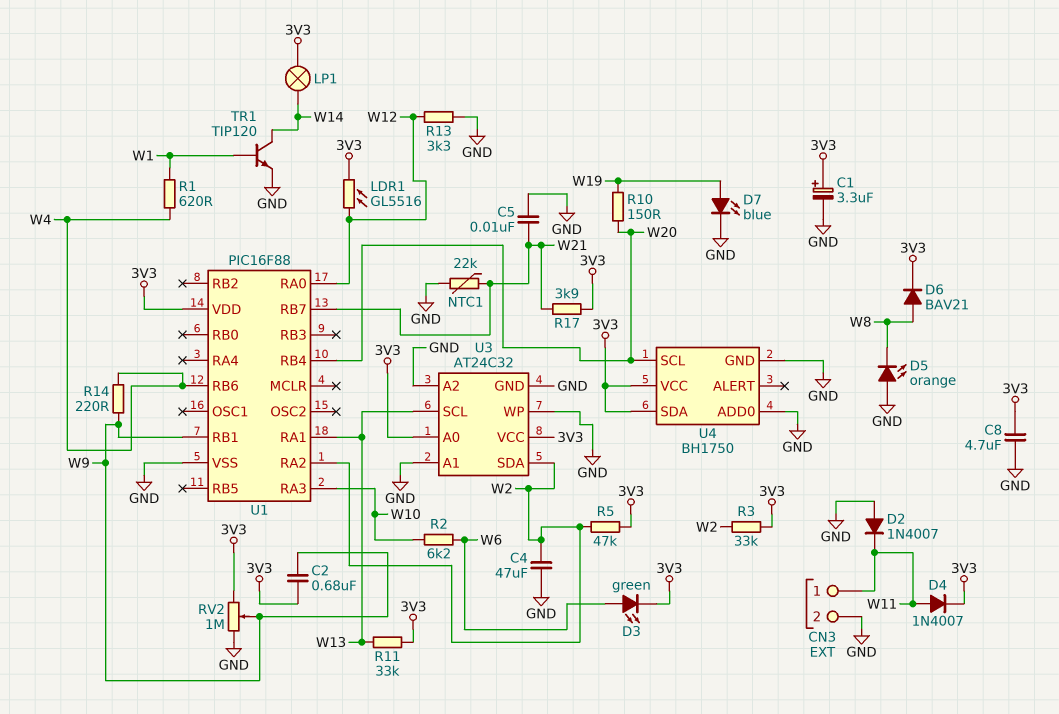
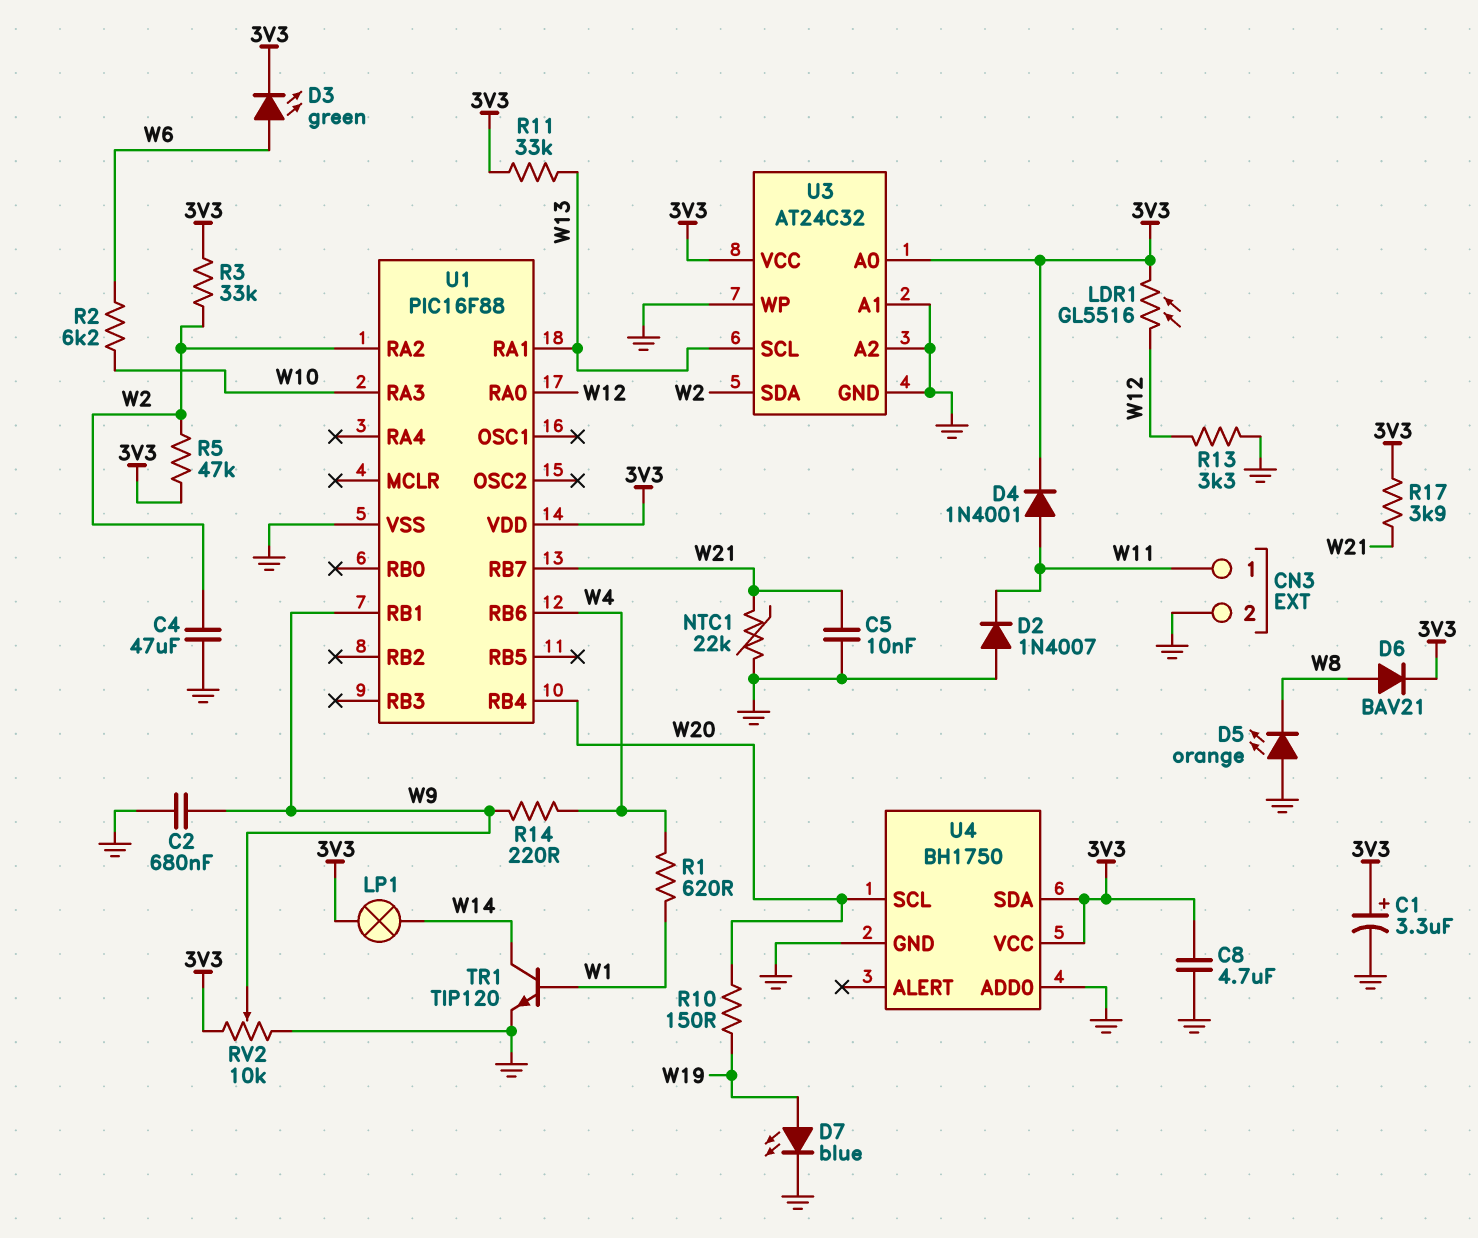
C2: 680nF (3V3, W9) -> 680nF (GND, W9)
D4: diode 1N4007 (A W11, K 3V3) -> diode 1N4001 (A W11, K 3V3)
RV2: 1M (3V3, GND, wiper W9) -> 10k (3V3, GND, wiper W9)

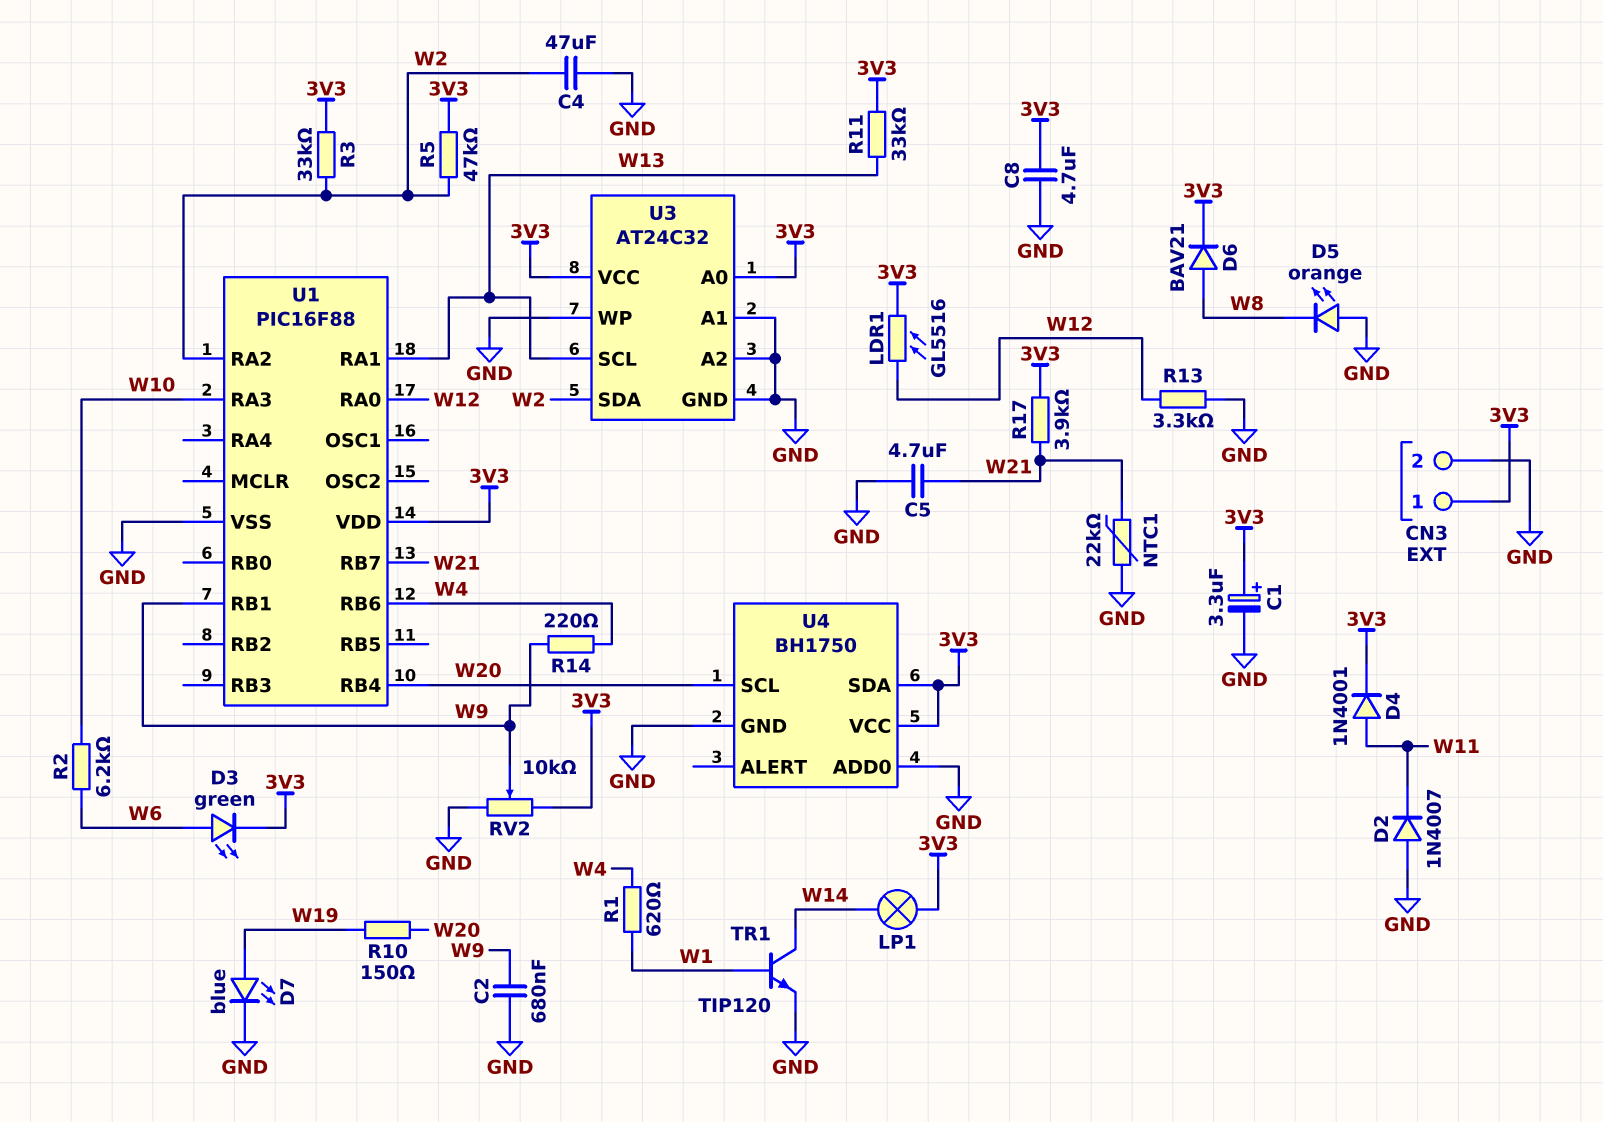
C5: 10nF (GND, W21) -> 4.7uF (GND, W21)
CN3 pin 1: W11 -> 3V3

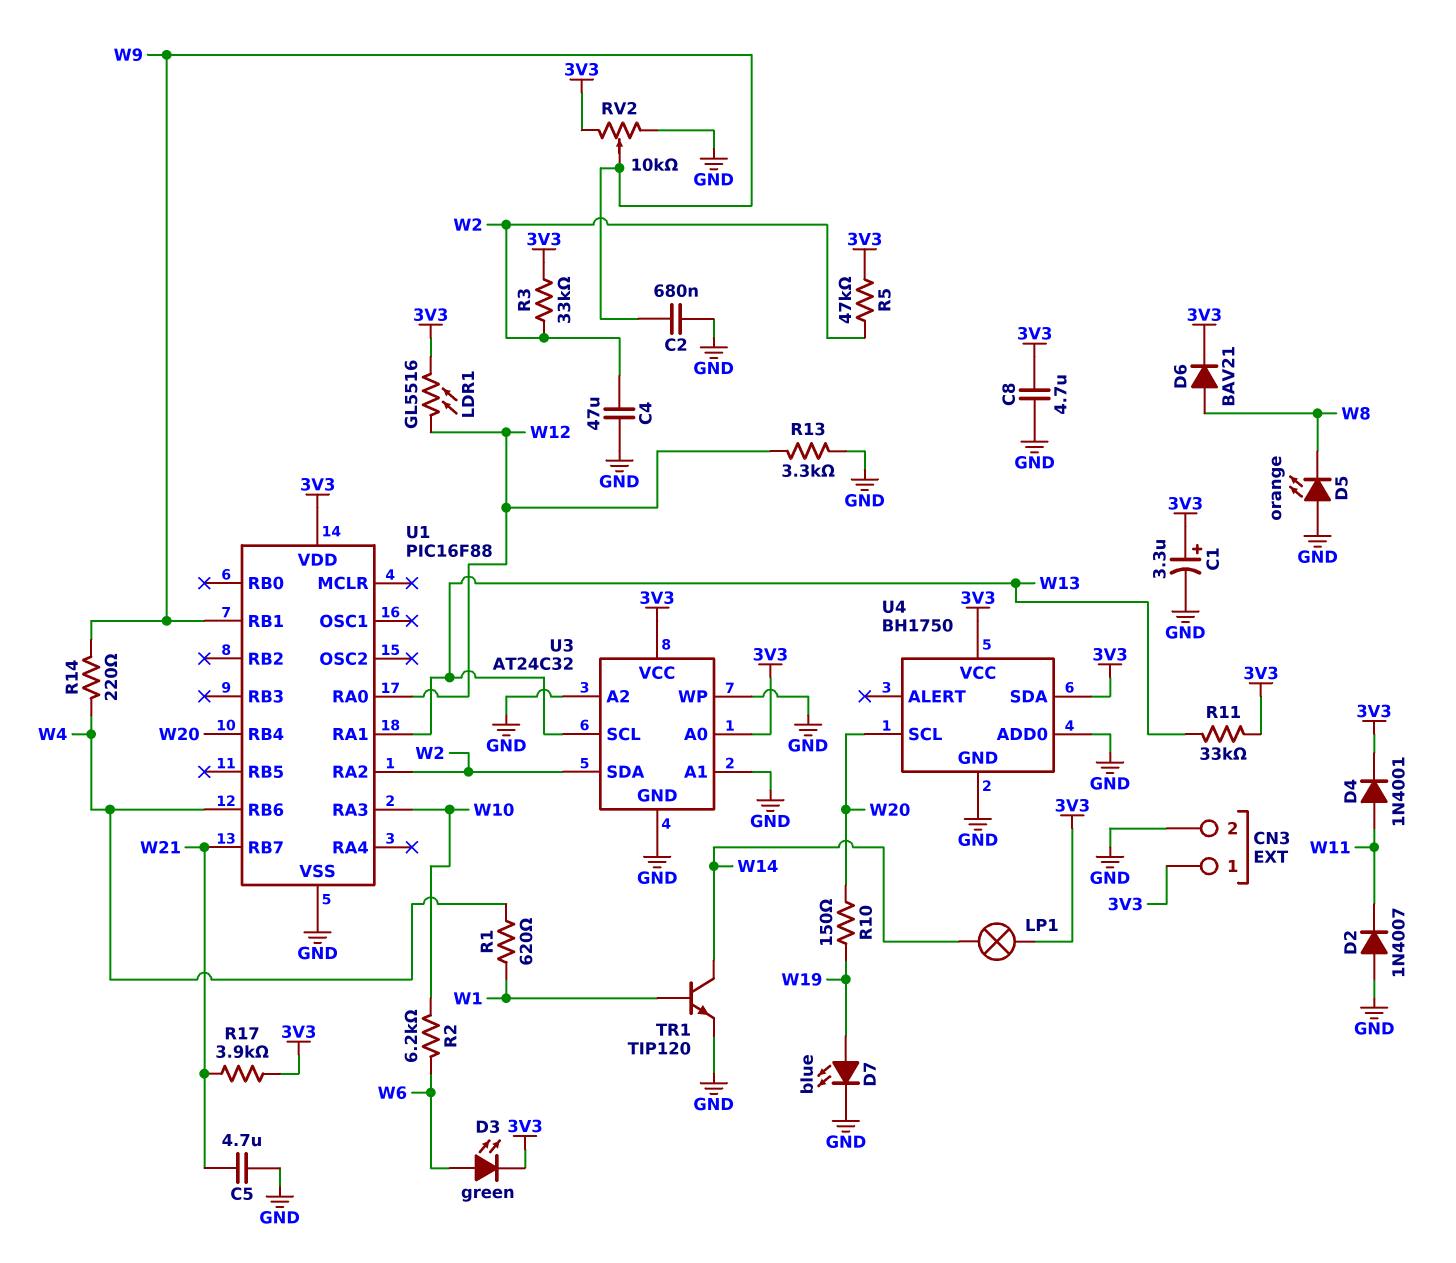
NTC1: 22k (GND, W21) -> none

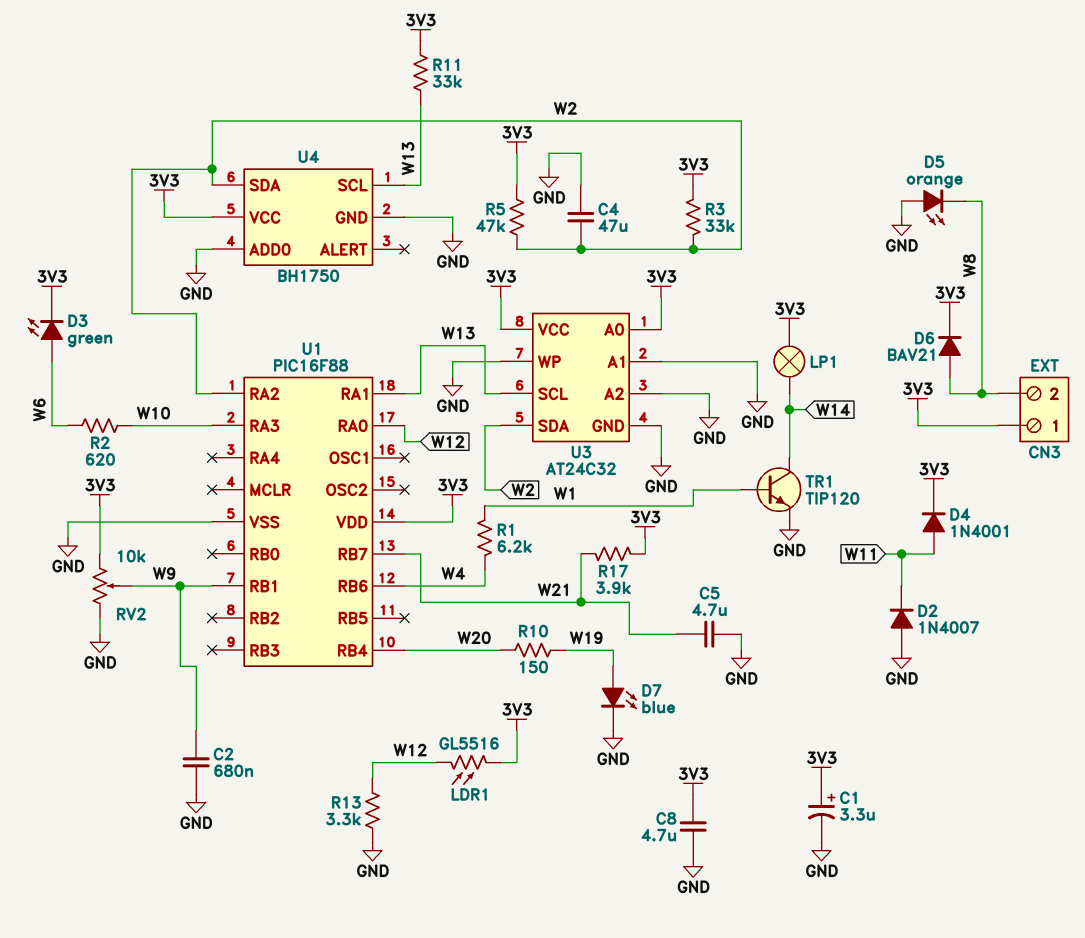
CN3 pin 2: GND -> W8
R1: 620 (W1, W4) -> 6.2k (W1, W4)
R2: 6.2k (W6, W10) -> 620 (W6, W10)
R14: 220 (W4, W9) -> none
U4 pin SCL: W20 -> W13
U4 pin SDA: 3V3 -> W2

